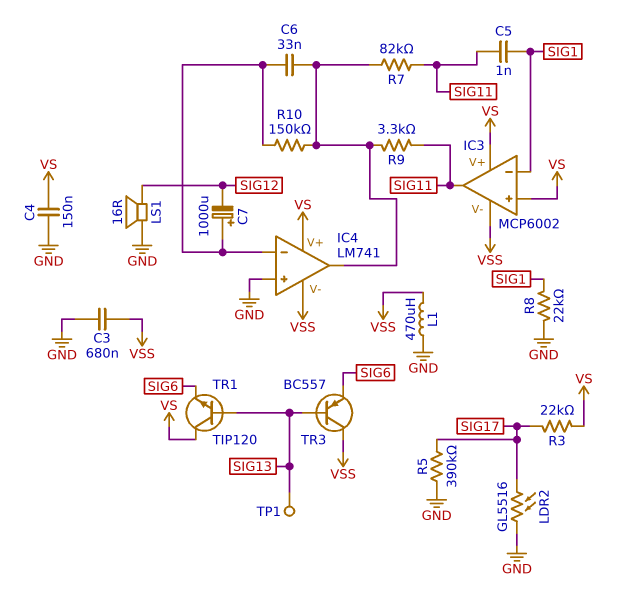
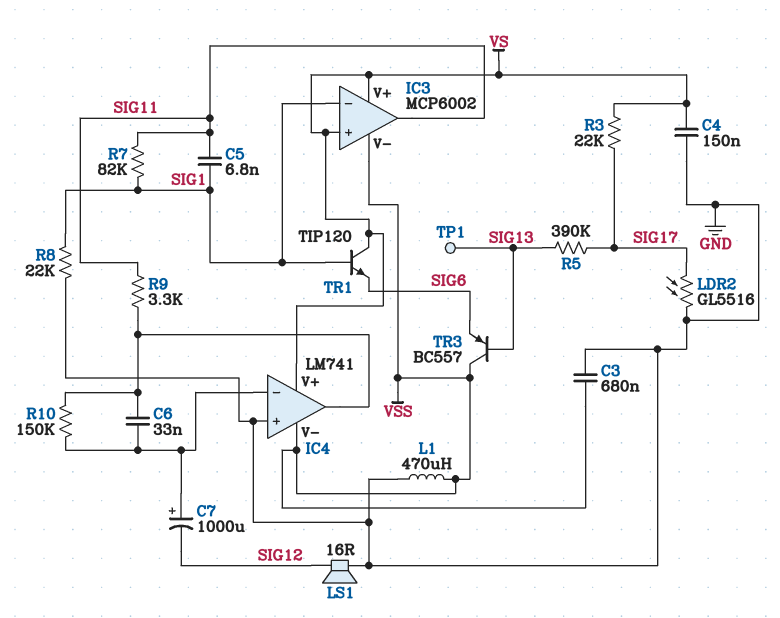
C5: 1nF (SIG1, SIG11) -> 6.8nF (SIG1, SIG11)
R5: 390k (GND, SIG17) -> 390k (SIG13, SIG17)
R7: 82k (IC4/out, SIG11) -> 82k (SIG1, SIG11)
TR1: NPN TIP120 (B SIG13, C VS, E SIG6) -> NPN TIP120 (B SIG1, C VS, E SIG6)

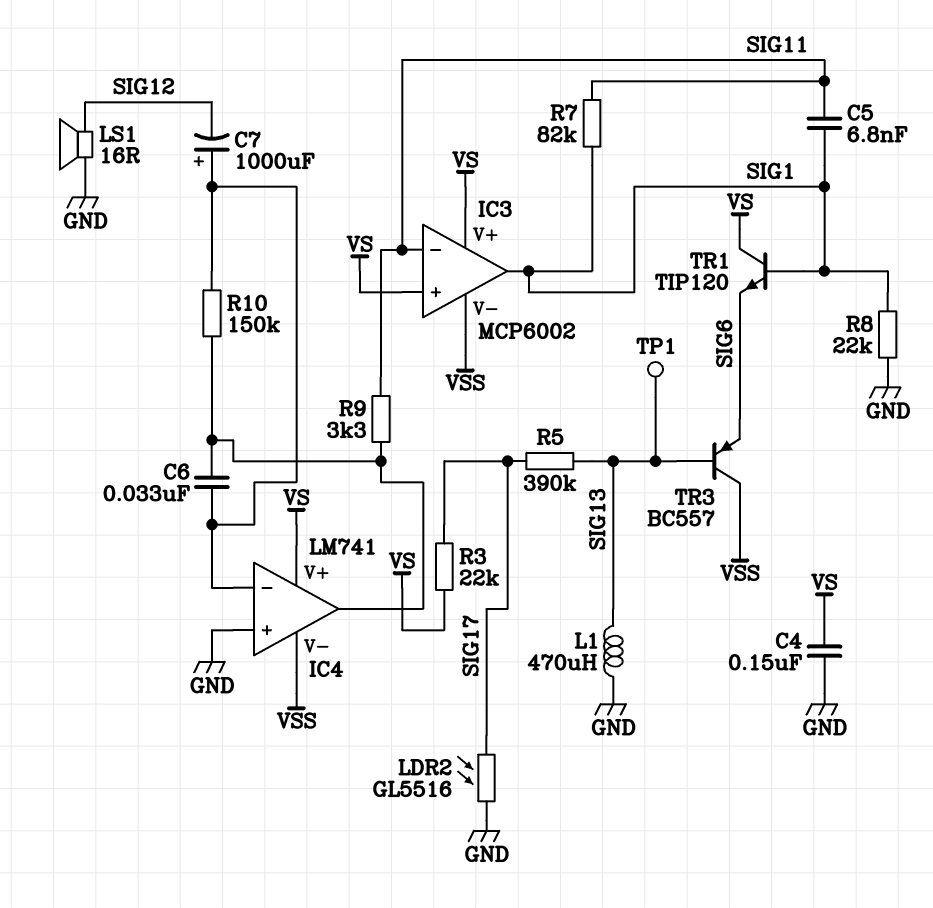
C3: 680nF (GND, VSS) -> none
IC3 pin in-: SIG1 -> SIG11
IC3 pin out: SIG11 -> SIG1
L1: 470uH (GND, VSS) -> 470uH (GND, SIG13)

